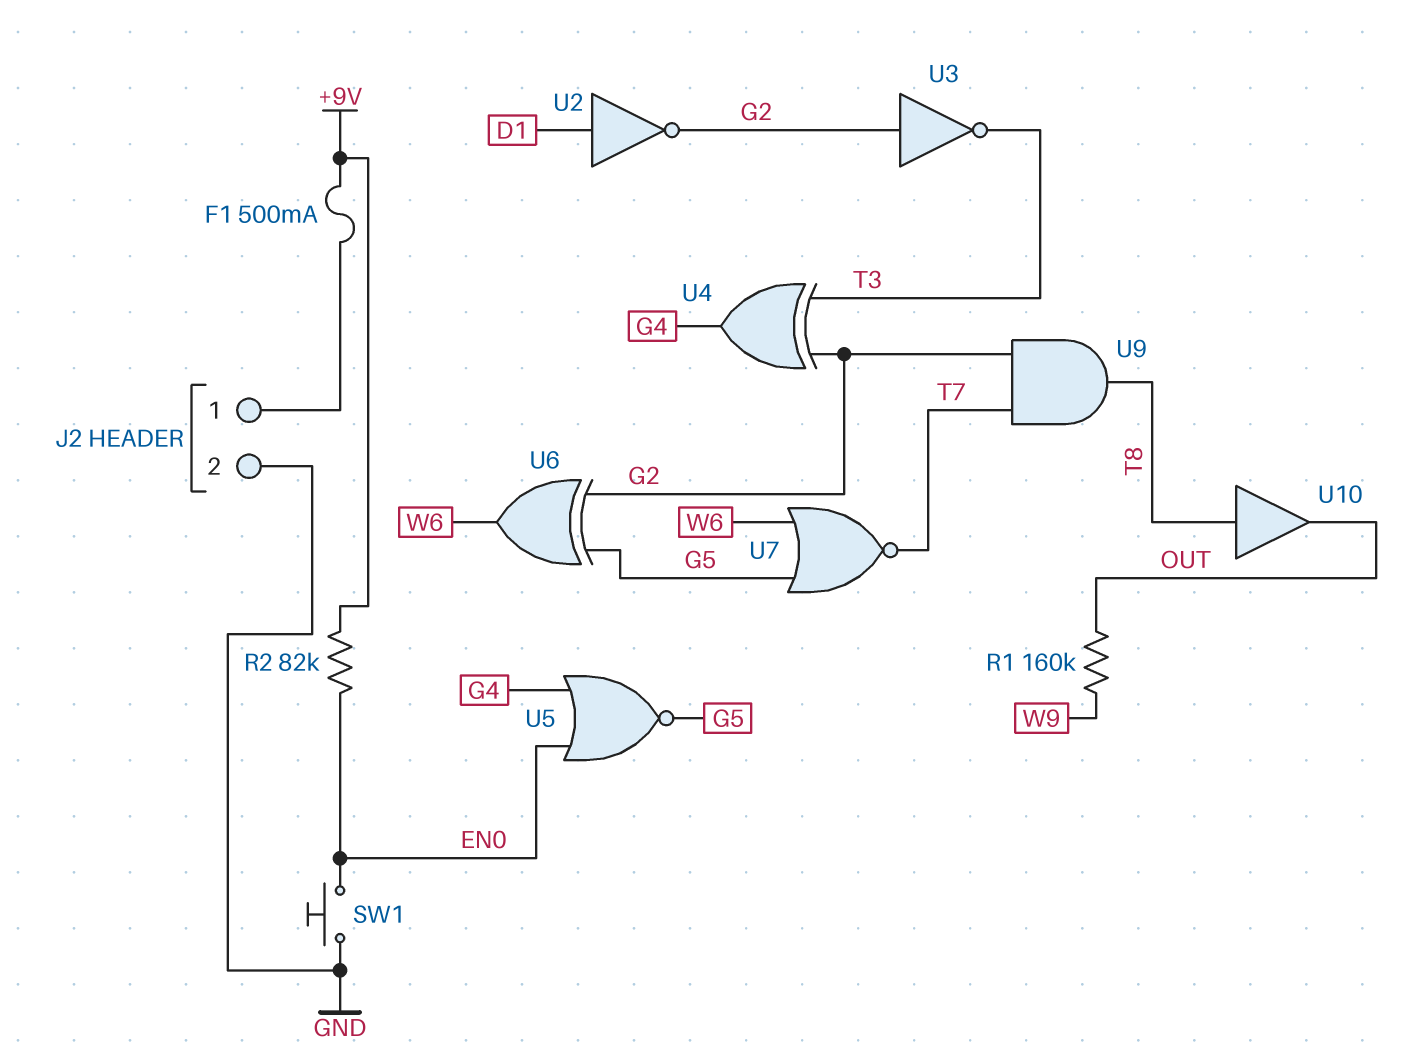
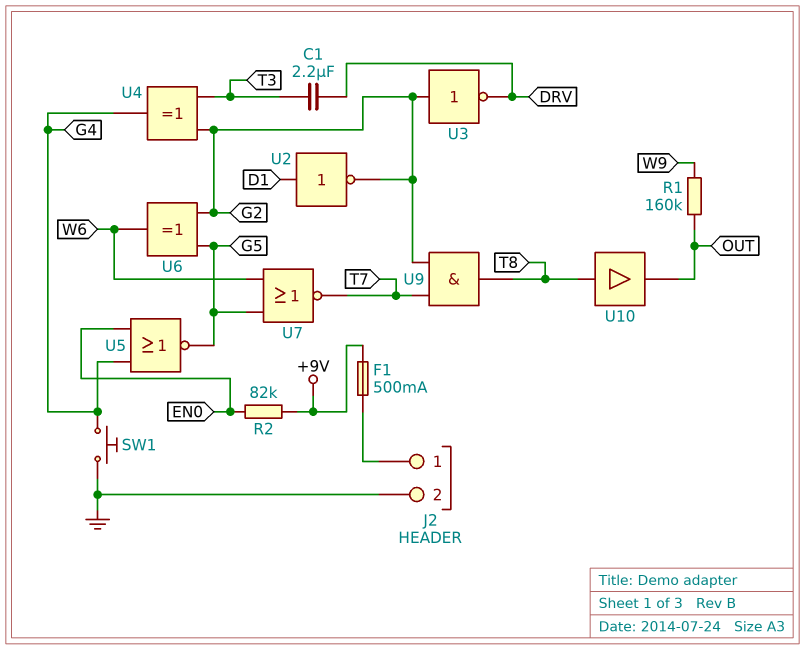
C1: none -> 2.2uF (DRV, T3)
SW1: button (EN0, GND) -> button (G4, GND)
U3: NOT (in G2, out T3) -> NOT (in G2, out DRV)

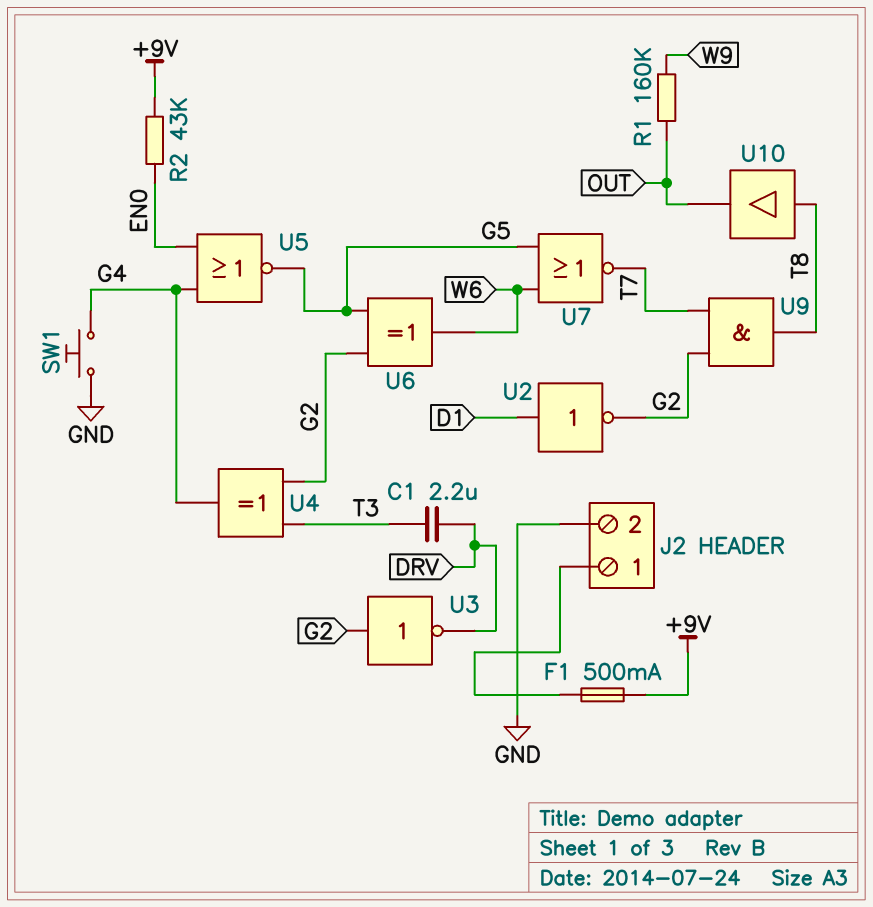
R2: 82k (+9V, EN0) -> 43k (+9V, EN0)

